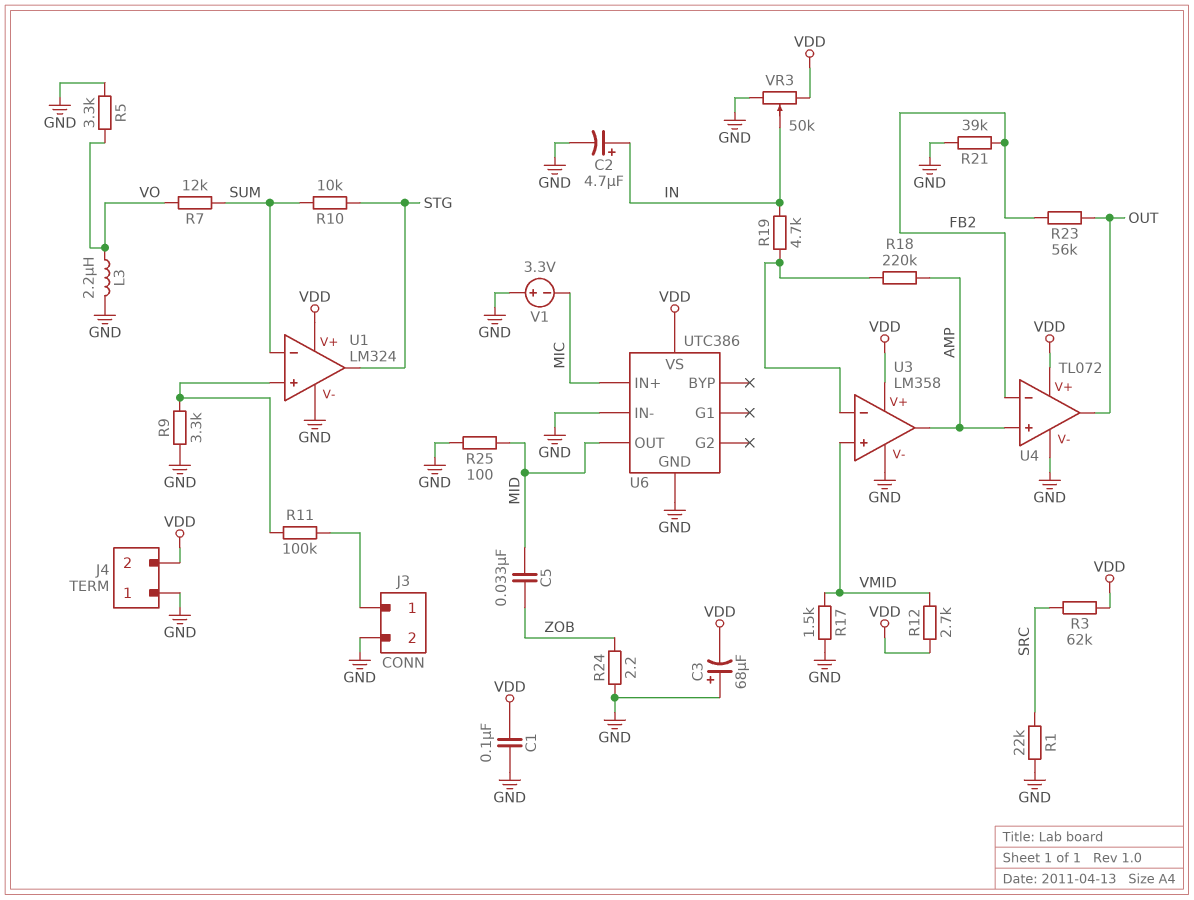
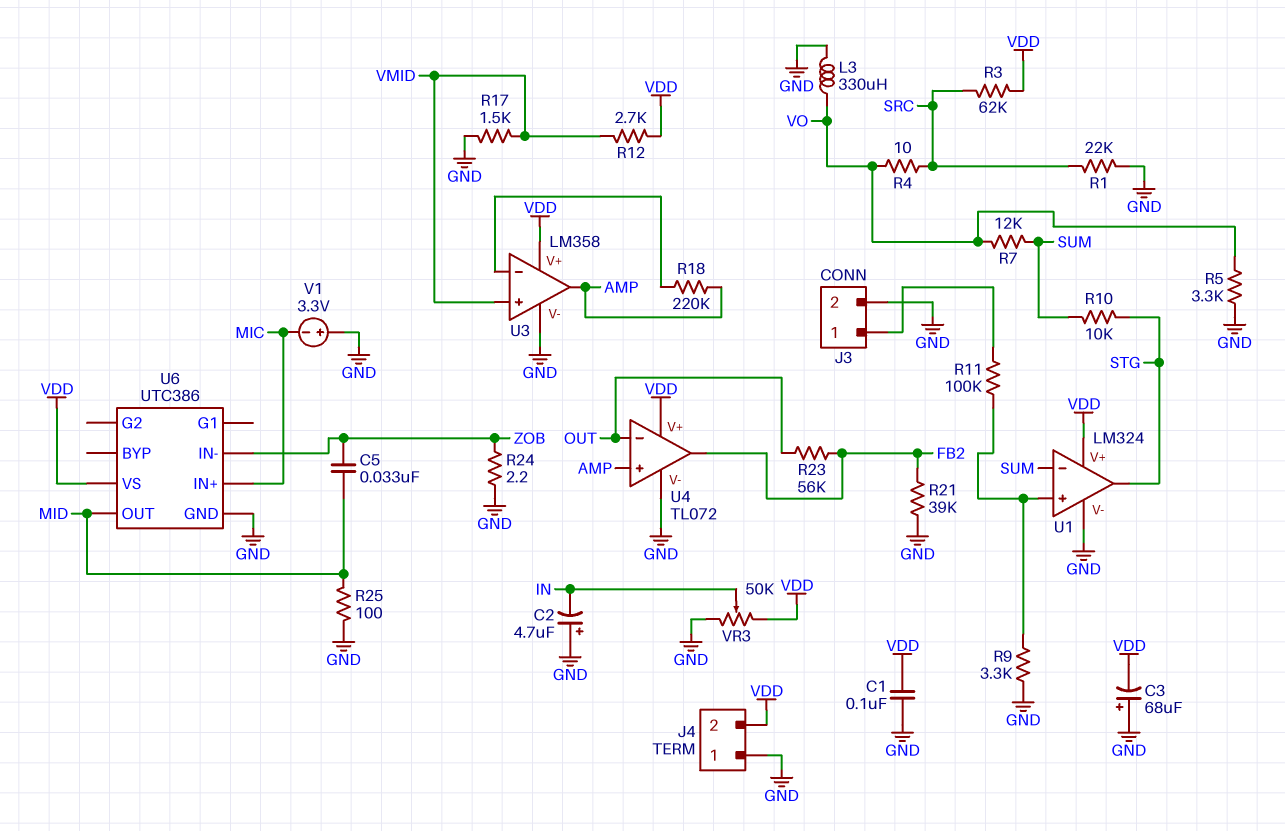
C2: 4.7uF (plus IN, minus GND) -> 4.7uF (plus GND, minus IN)
L3: 2.2uH (GND, VO) -> 330uH (GND, VO)
R4: none -> 10 (SRC, VO)
R19: 4.7k (IN, U3/in-) -> none
U4 pin in-: FB2 -> OUT
U4 pin out: OUT -> FB2
U6 pin IN-: GND -> ZOB

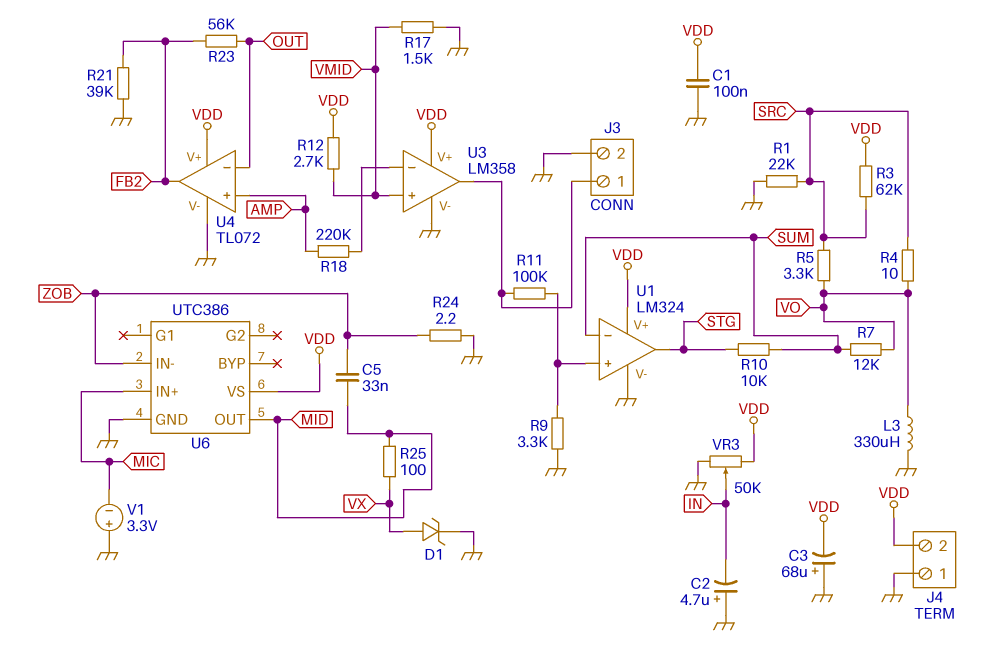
D1: none -> zener (A VX, K GND)
R5: 3.3k (GND, VO) -> 3.3k (SRC, VO)
R25: 100 (GND, MID) -> 100 (MID, VX)
U3 pin out: AMP -> J3/1

